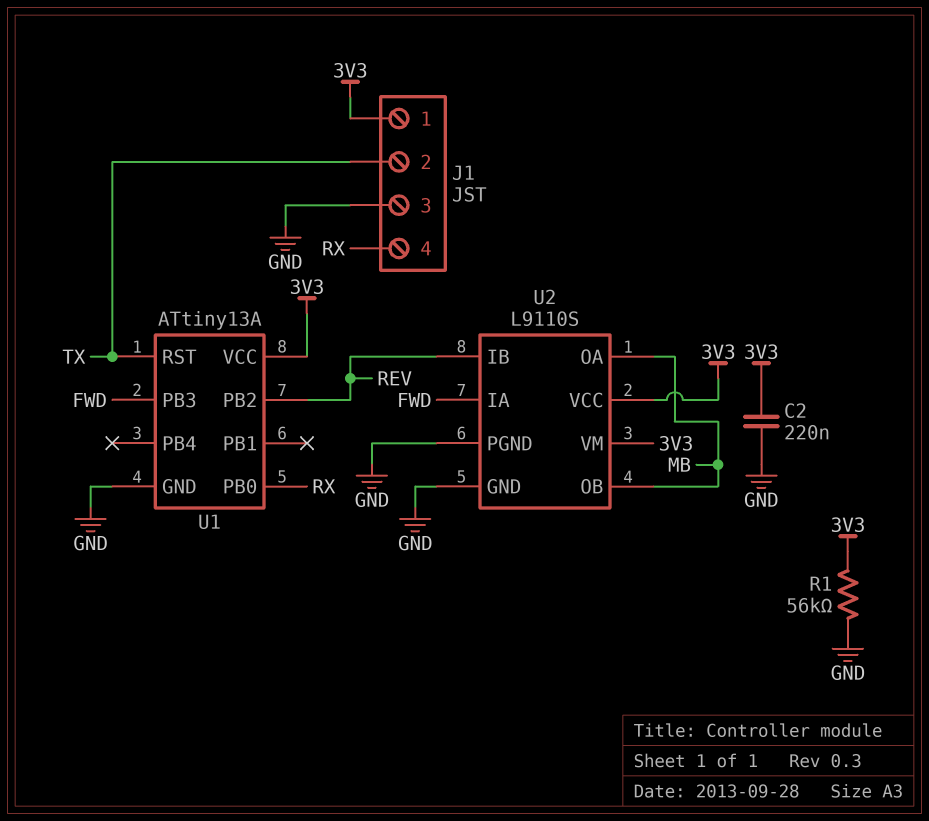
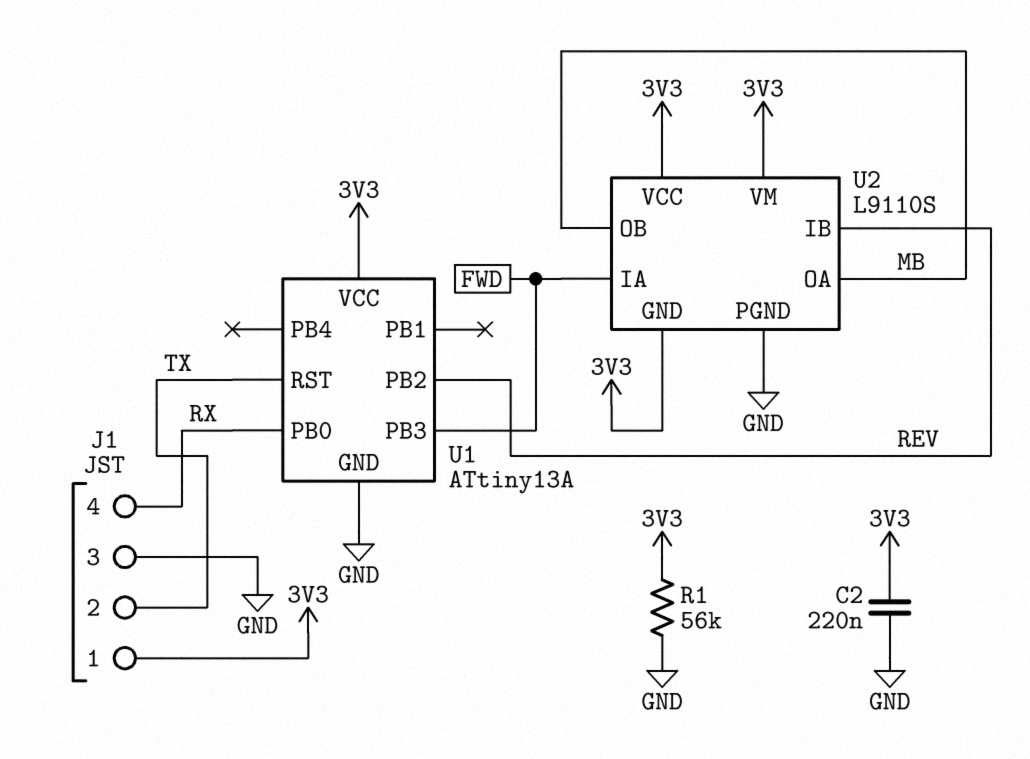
U2 pin GND: GND -> 3V3

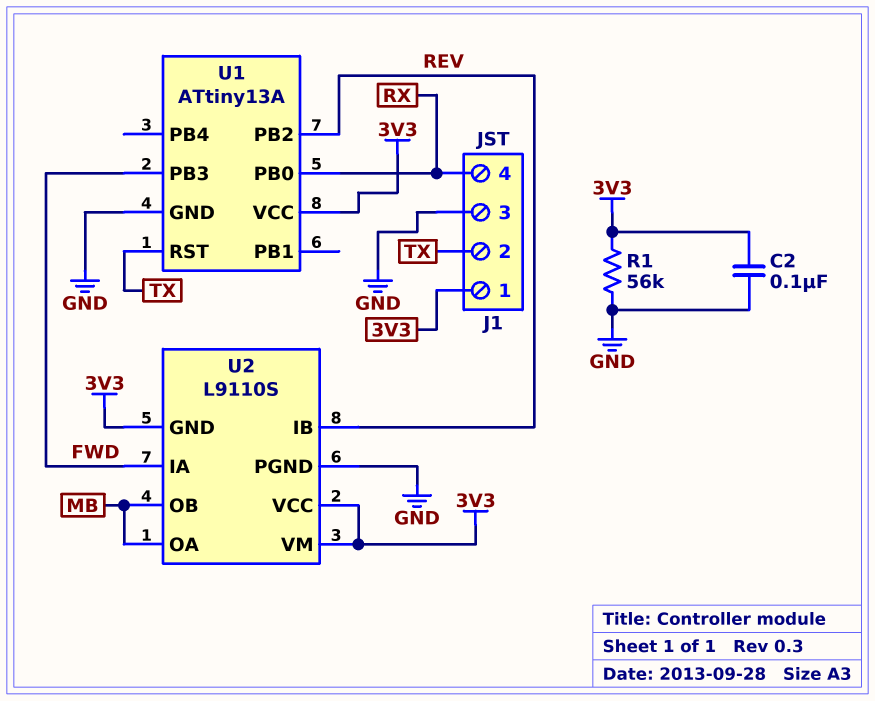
C2: 220nF (3V3, GND) -> 100nF (3V3, GND)

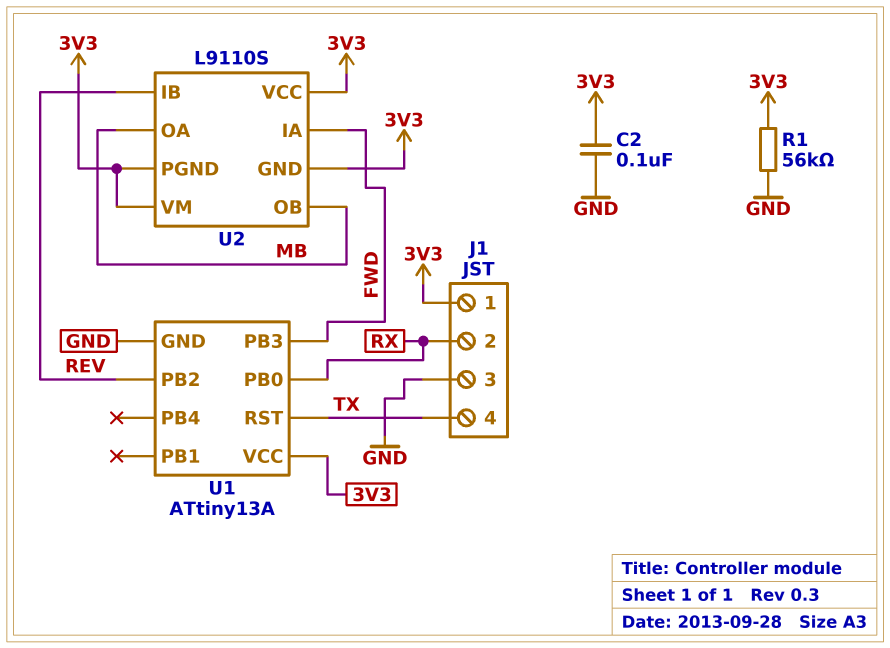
J1 pin 2: TX -> RX
J1 pin 4: RX -> TX
U2 pin PGND: GND -> 3V3

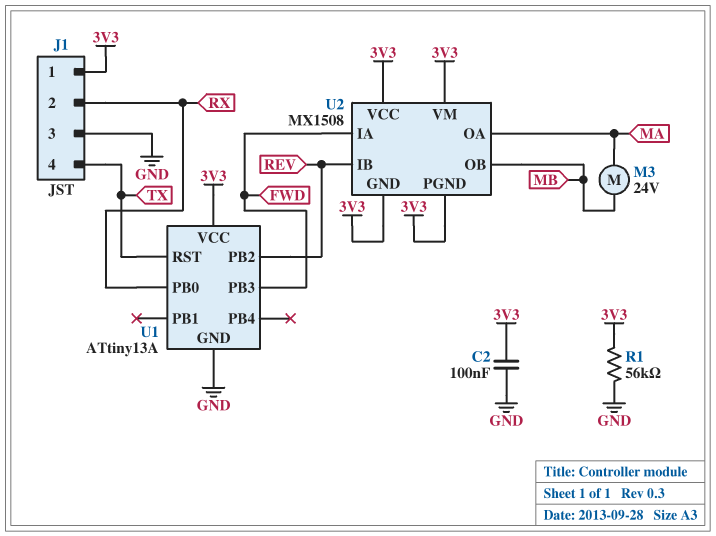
M3: none -> motor 24V (MA, MB)
U2: L9110S -> MX1508
U2 pin OA: MB -> MA

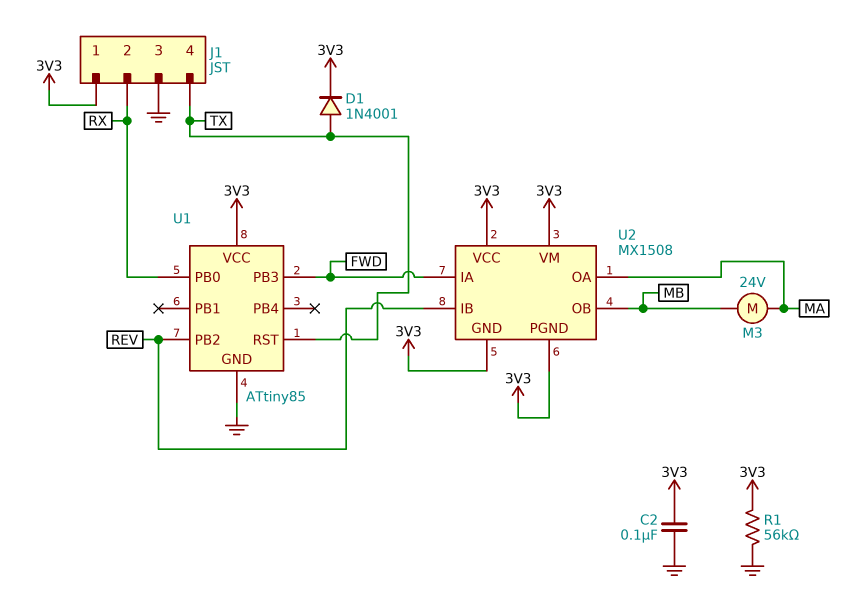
D1: none -> diode 1N4001 (A TX, K 3V3)
U1: ATtiny13A -> ATtiny85

